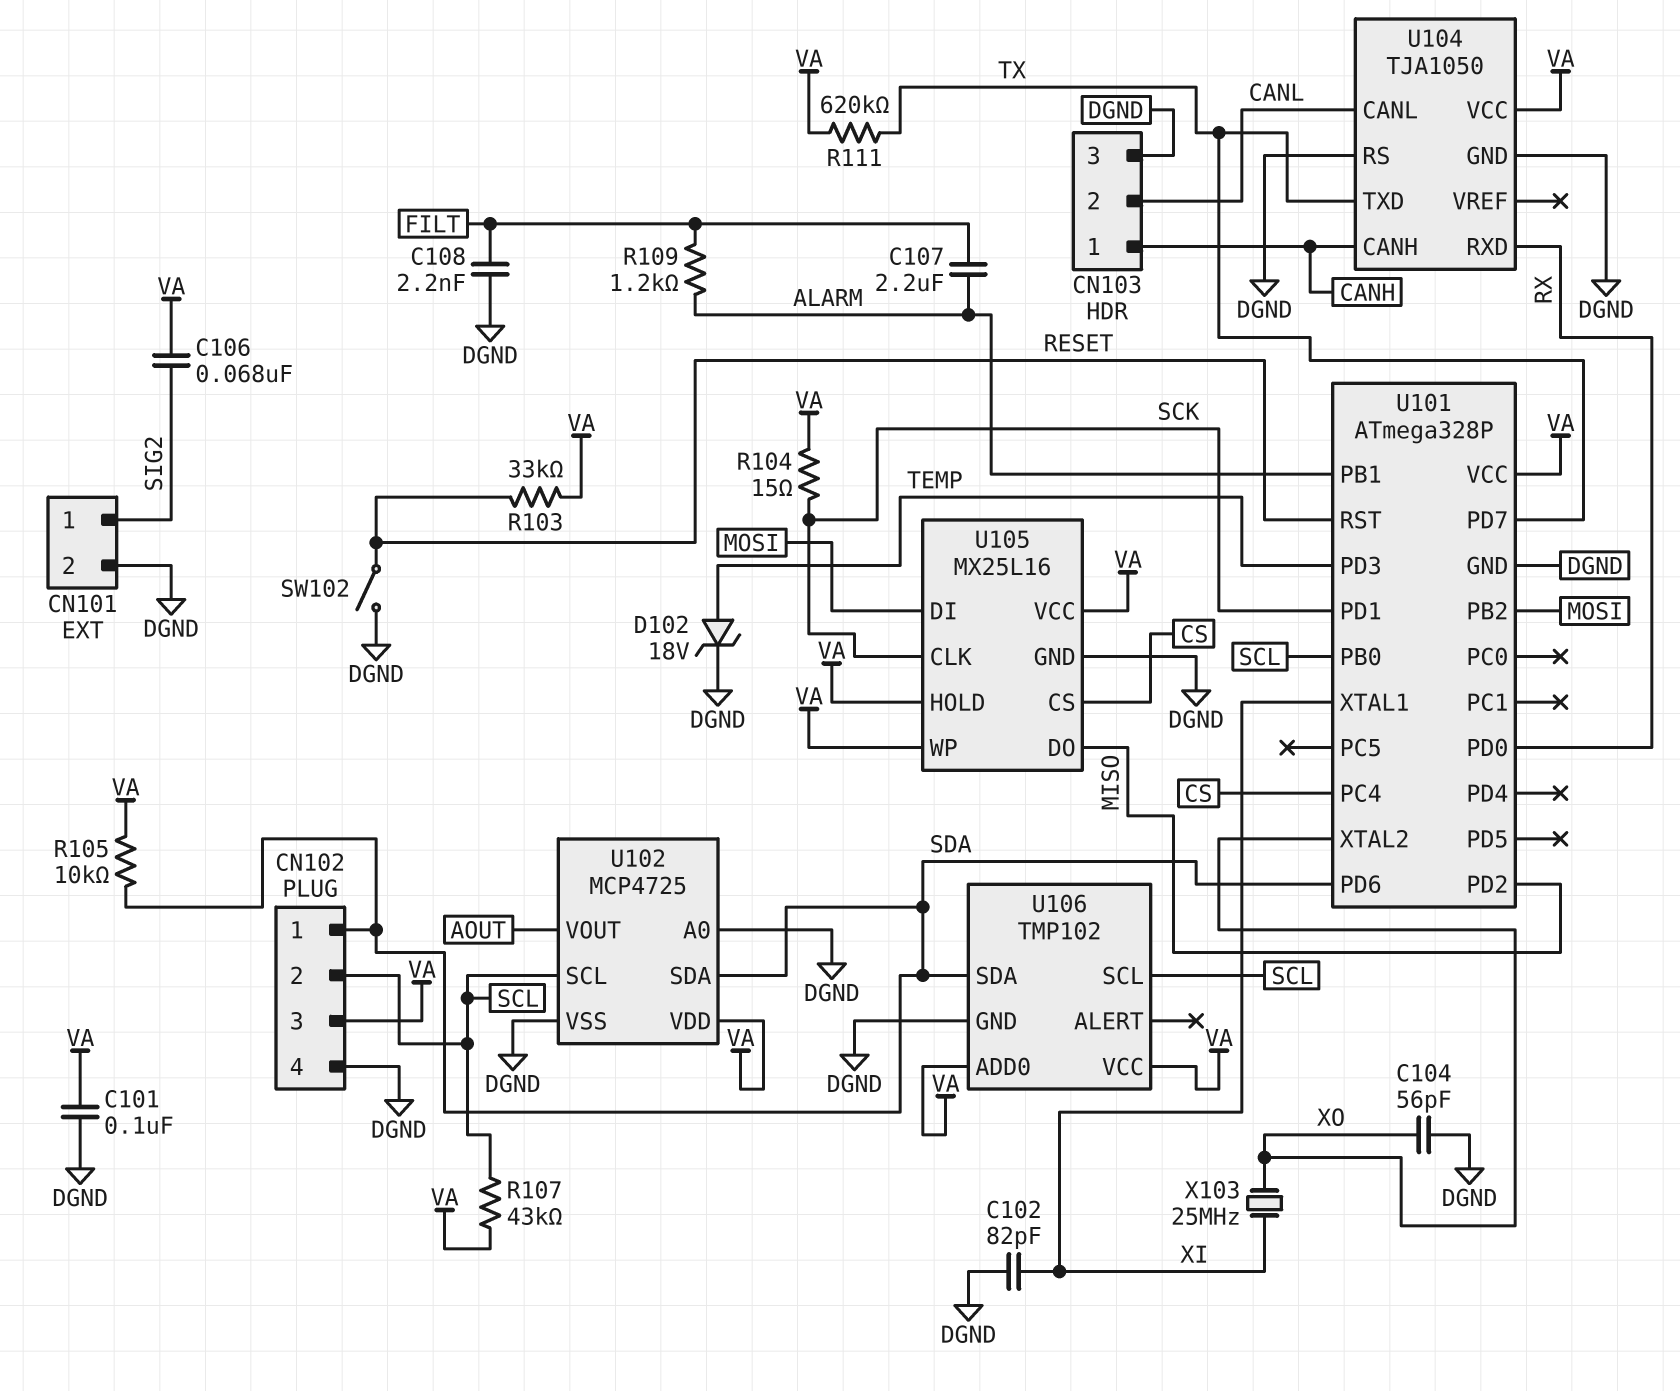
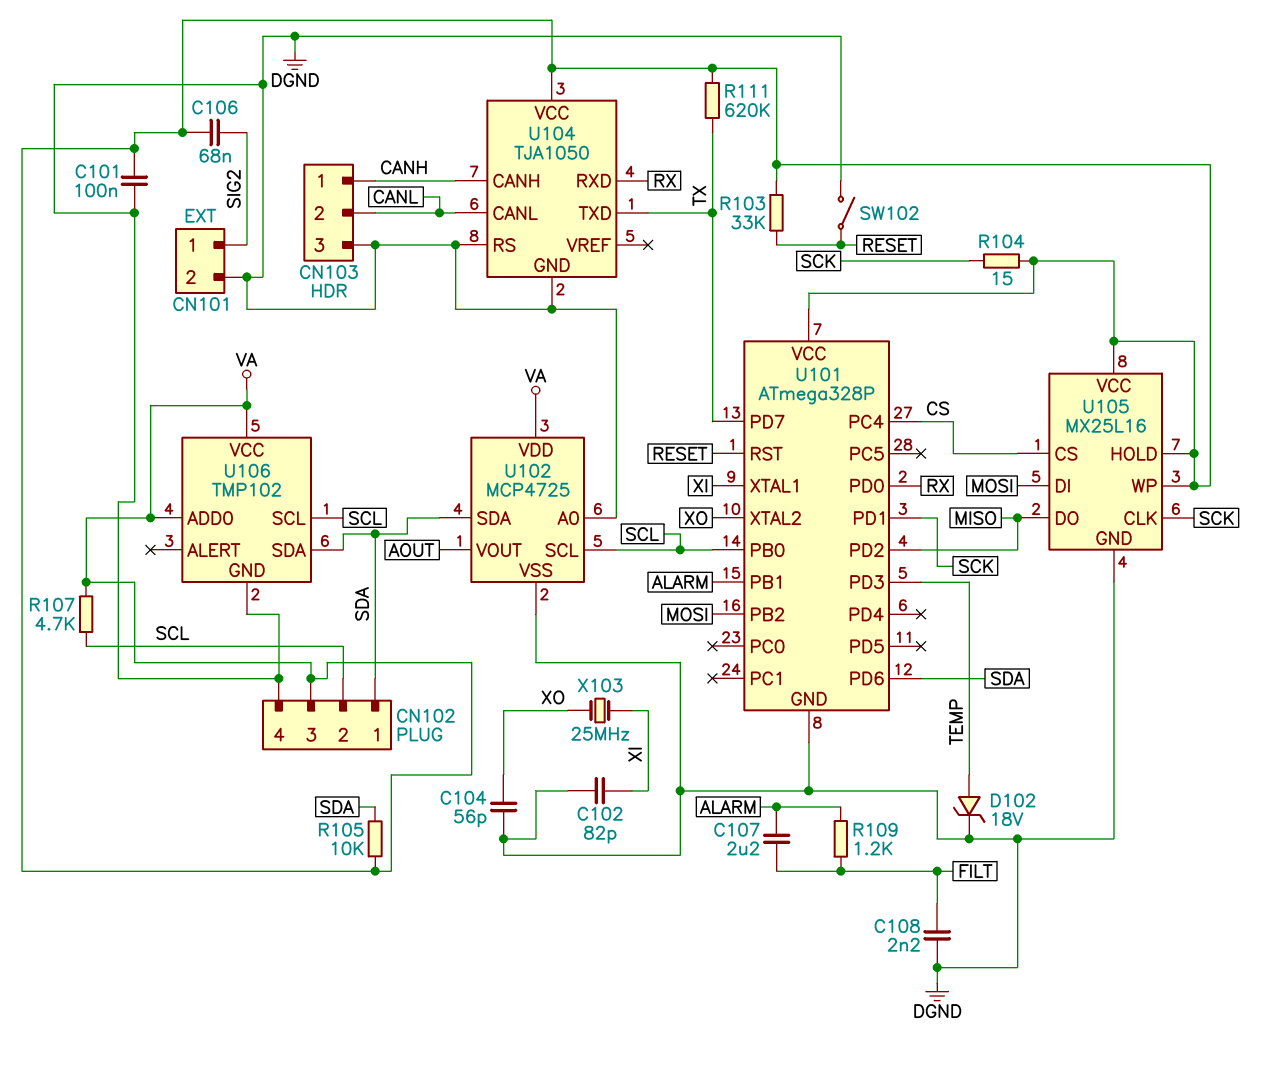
R107: 43k (SCL, VA) -> 4.7k (SCL, VA)

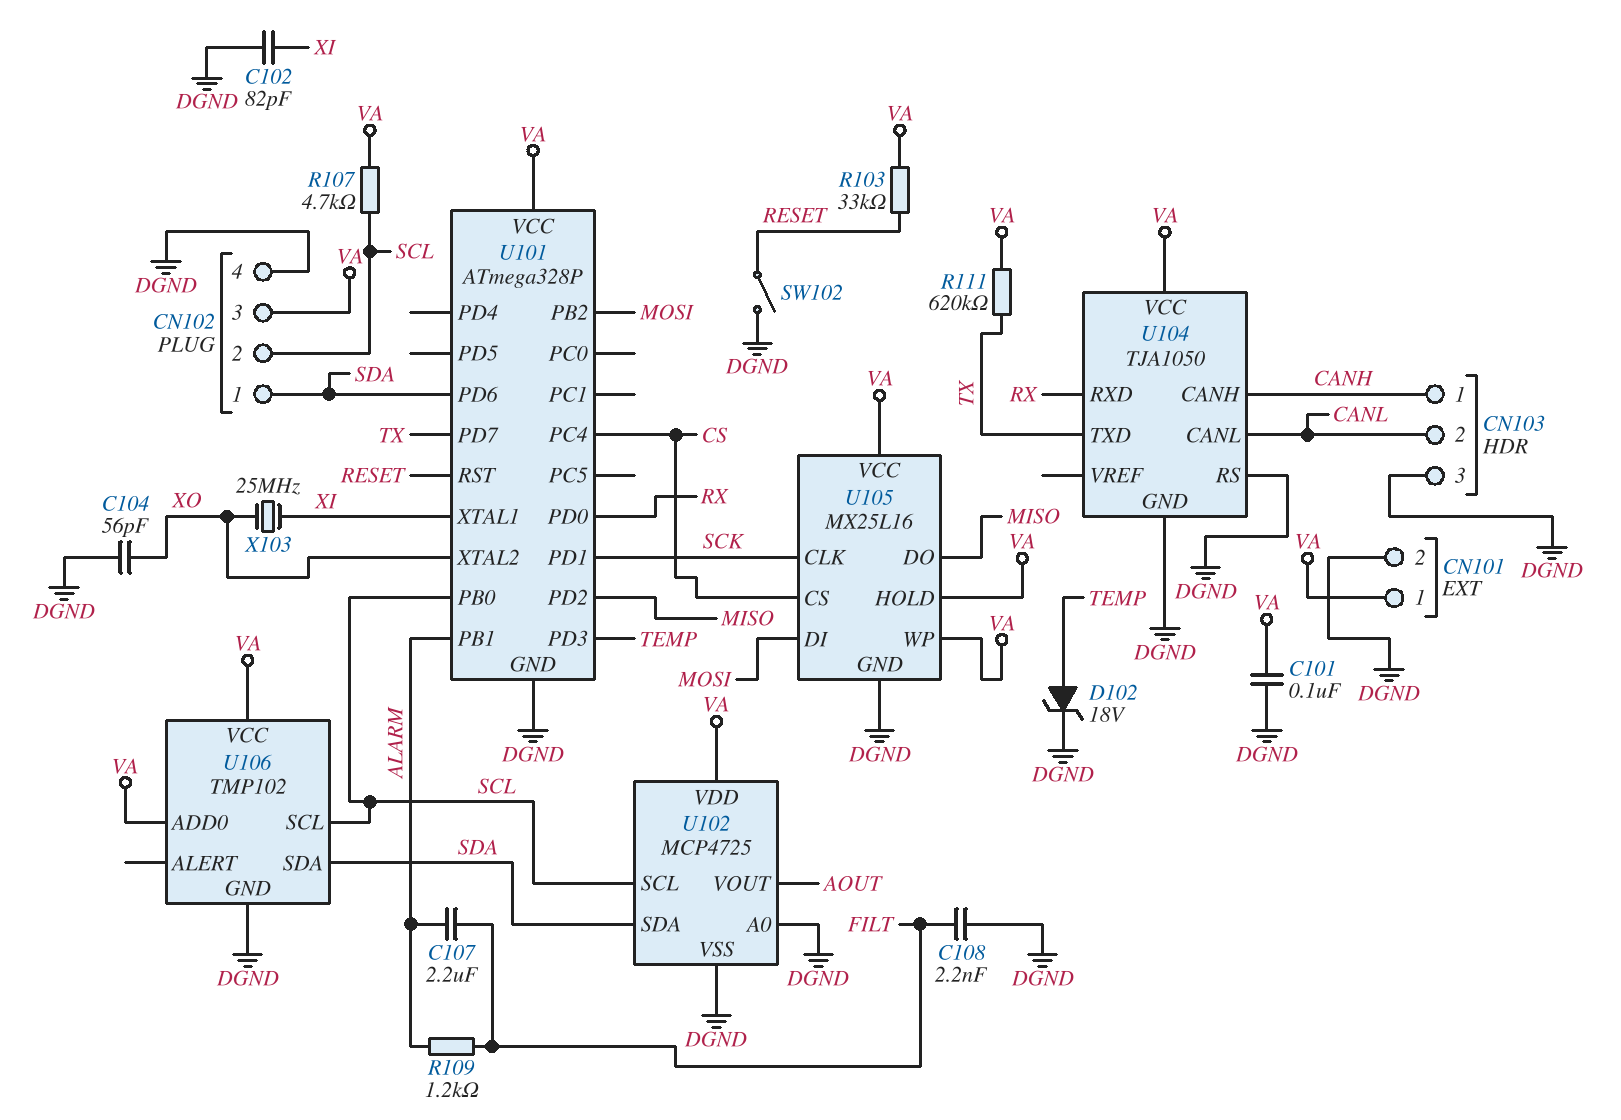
C106: 68nF (SIG2, VA) -> none
CN101 pin 1: SIG2 -> VA
R104: 15 (SCK, VA) -> none
R105: 10k (SDA, VA) -> none

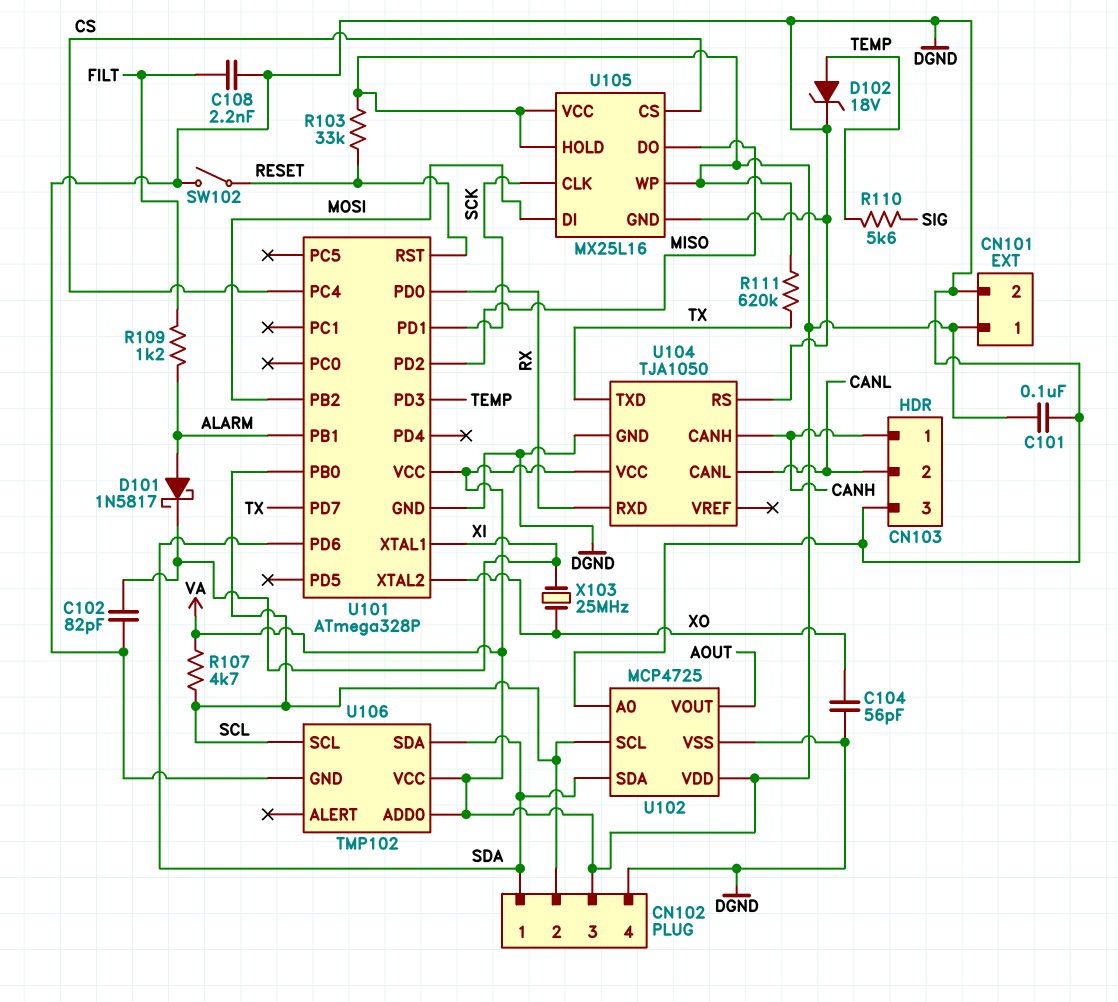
C107: 2.2uF (ALARM, FILT) -> none
D101: none -> schottky 1N5817 (A ALARM, K XI)
R110: none -> 5.6k (SIG, TEMP)

